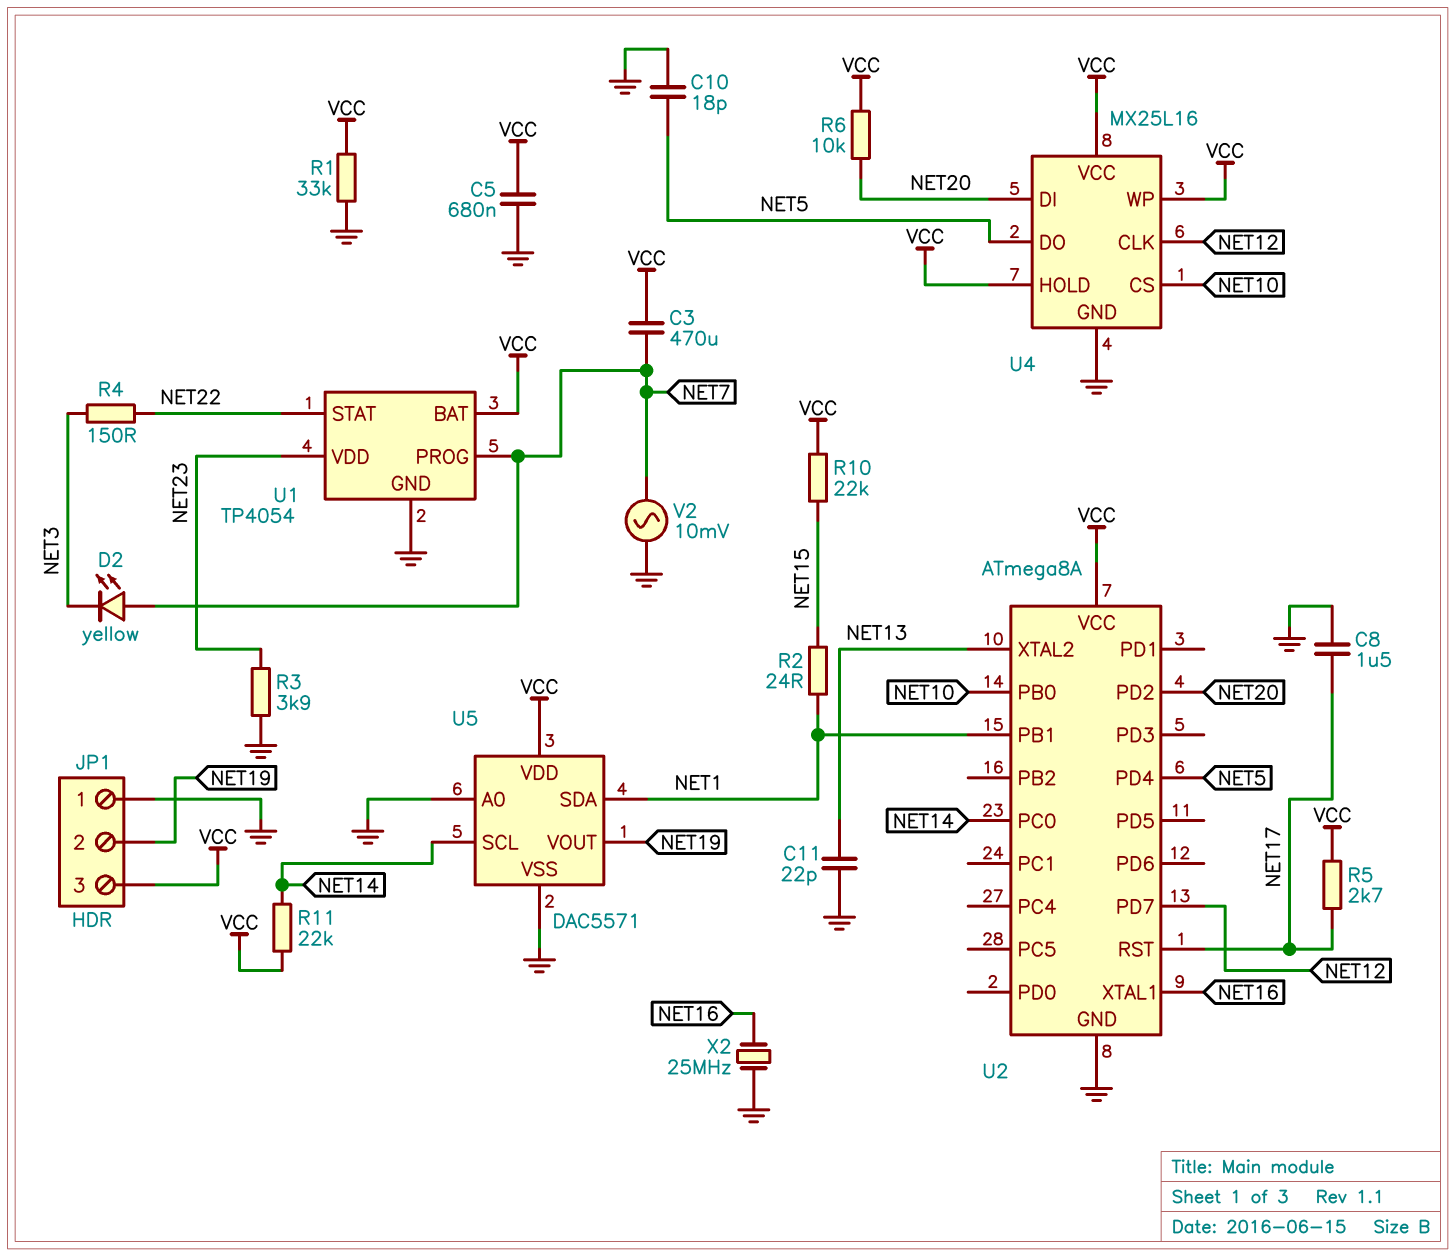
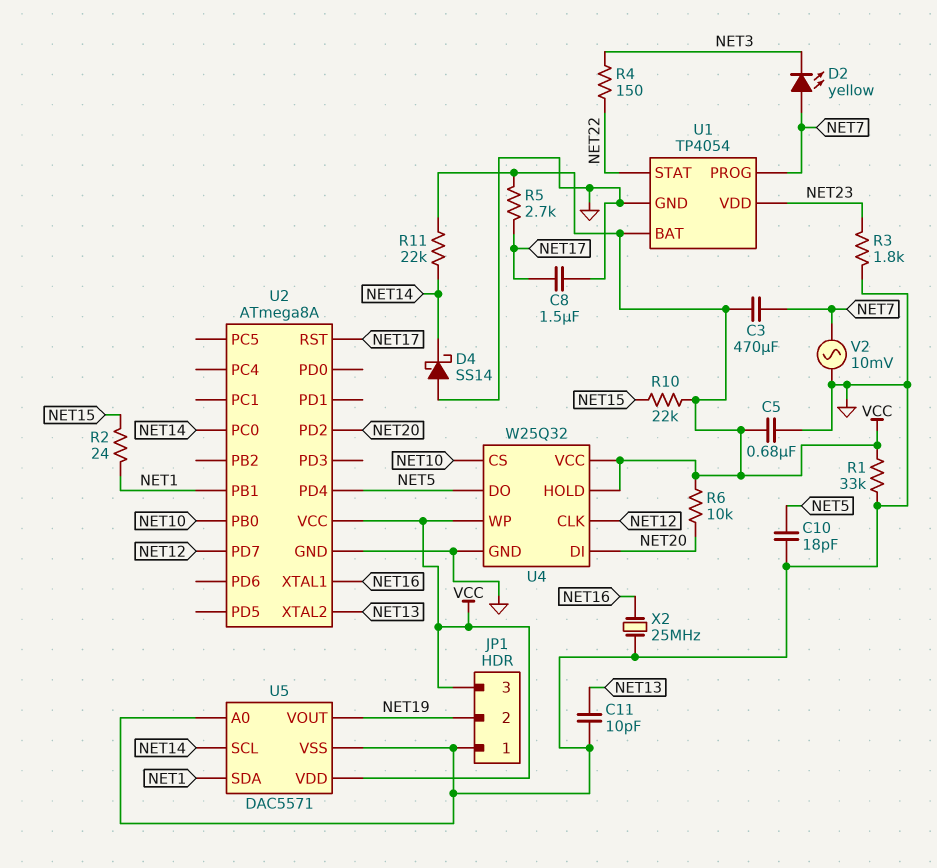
C11: 22pF (GND, NET13) -> 10pF (GND, NET13)
D4: none -> schottky SS14 (A GND, K NET14)
R3: 3.9k (GND, NET23) -> 1.8k (GND, NET23)
U4: MX25L16 -> W25Q32

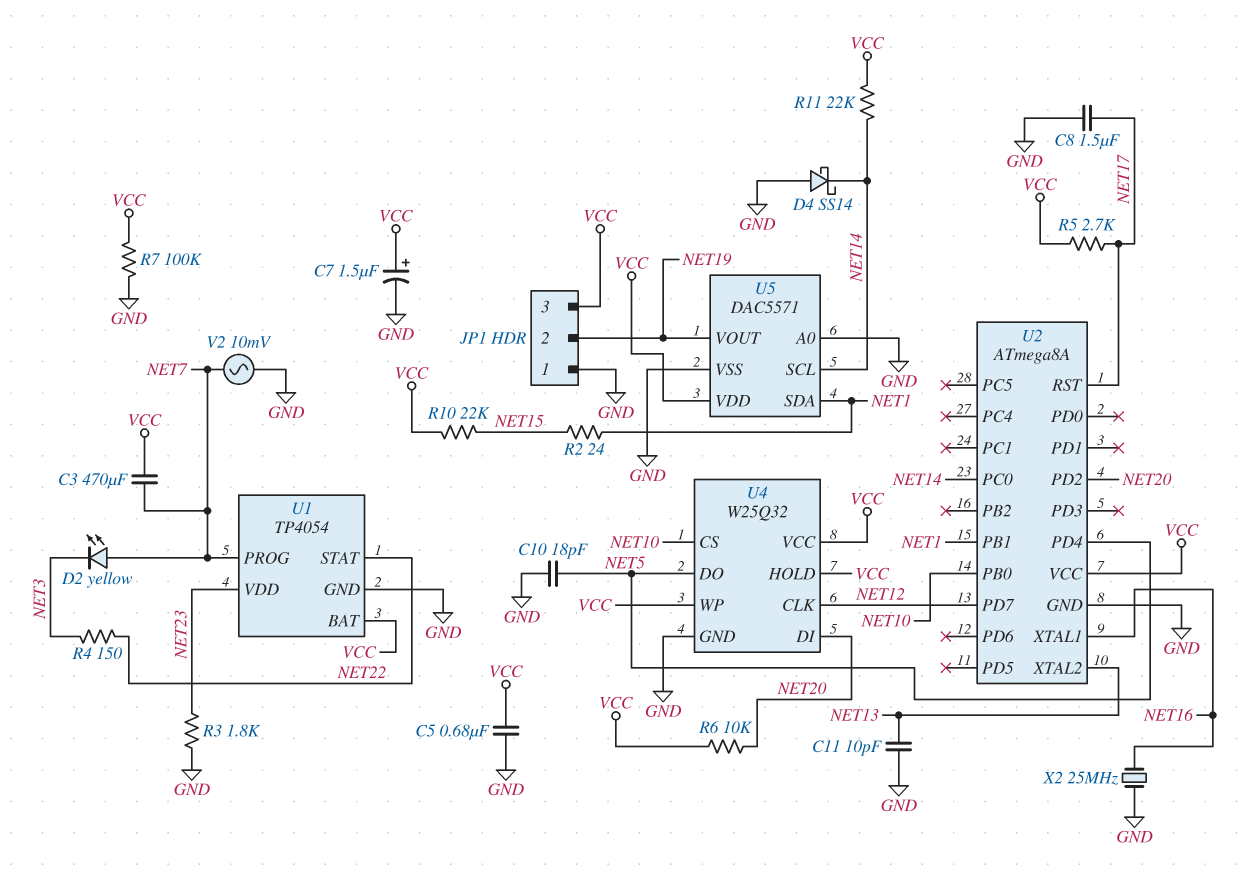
C7: none -> 1.5uF (plus VCC, minus GND)
R1: 33k (GND, VCC) -> none
R7: none -> 100k (GND, VCC)

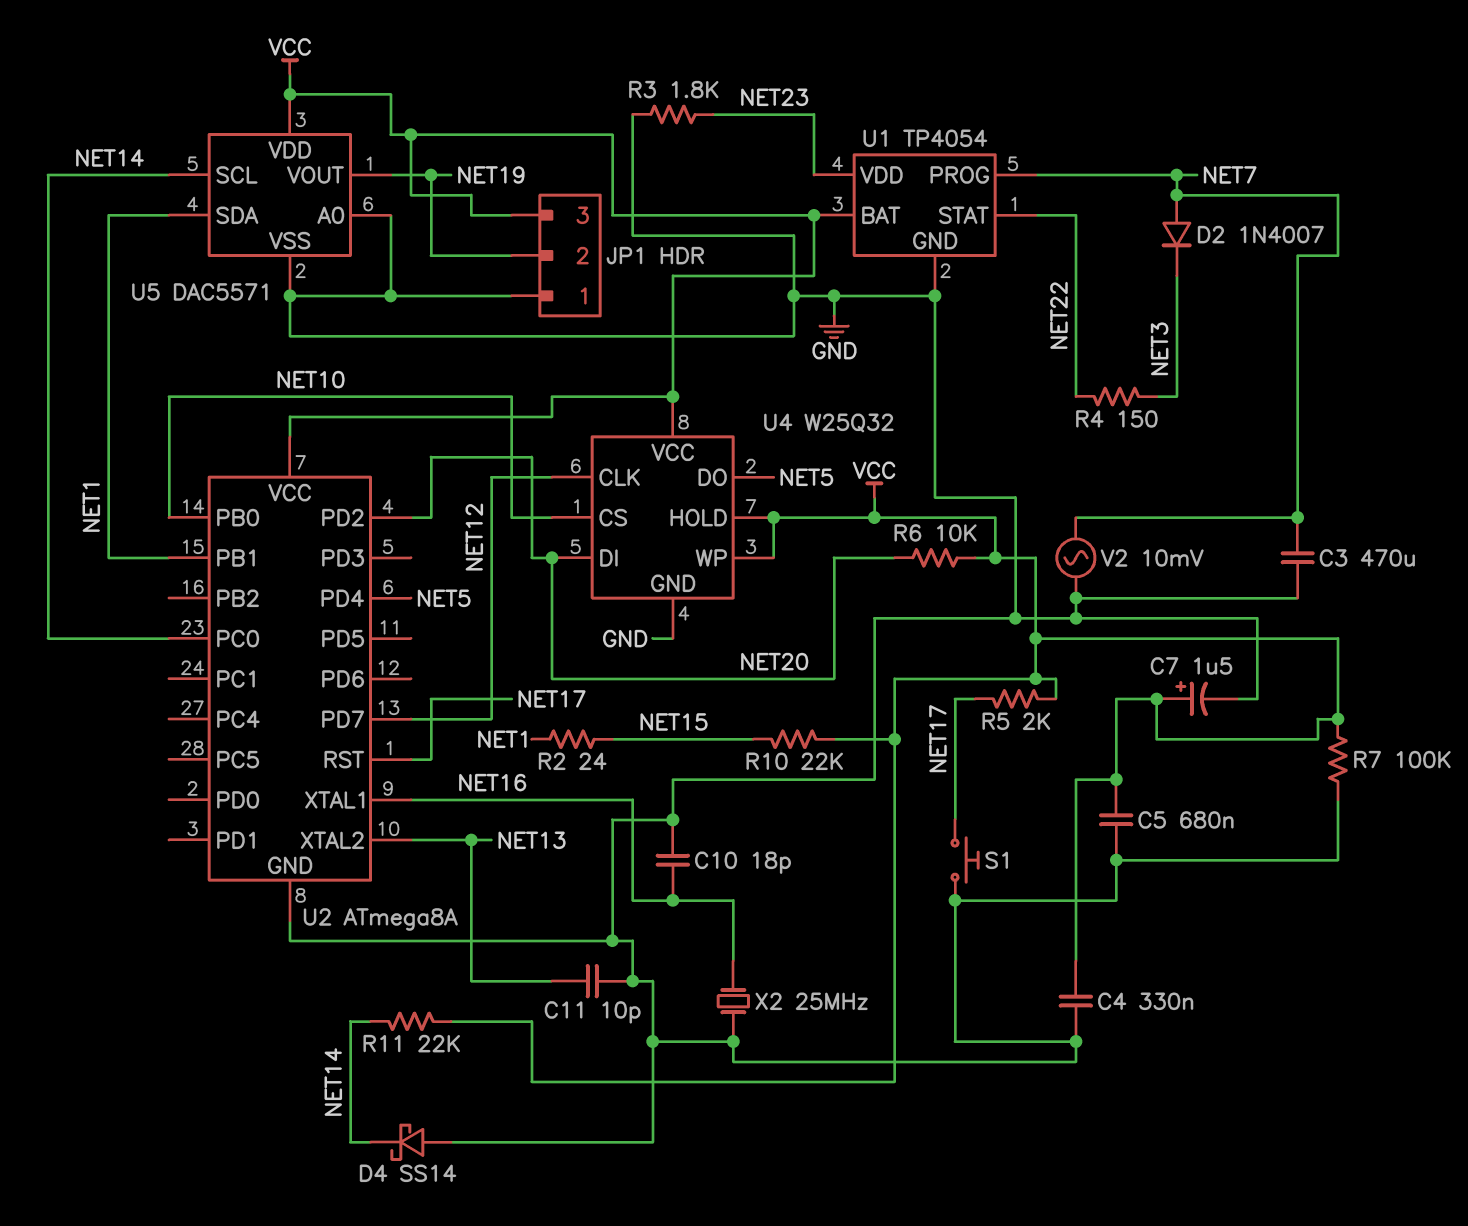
C3: 470uF (NET7, VCC) -> 470uF (GND, NET7)
C4: none -> 330nF (GND, VCC)
C8: 1.5uF (GND, NET17) -> none
C10: 18pF (GND, NET5) -> 18pF (GND, NET16)
D2: LED yellow (A NET7, K NET3) -> diode 1N4007 (A NET7, K NET3)
R5: 2.7k (NET17, VCC) -> 2k (NET17, VCC)
S1: none -> button (GND, NET17)

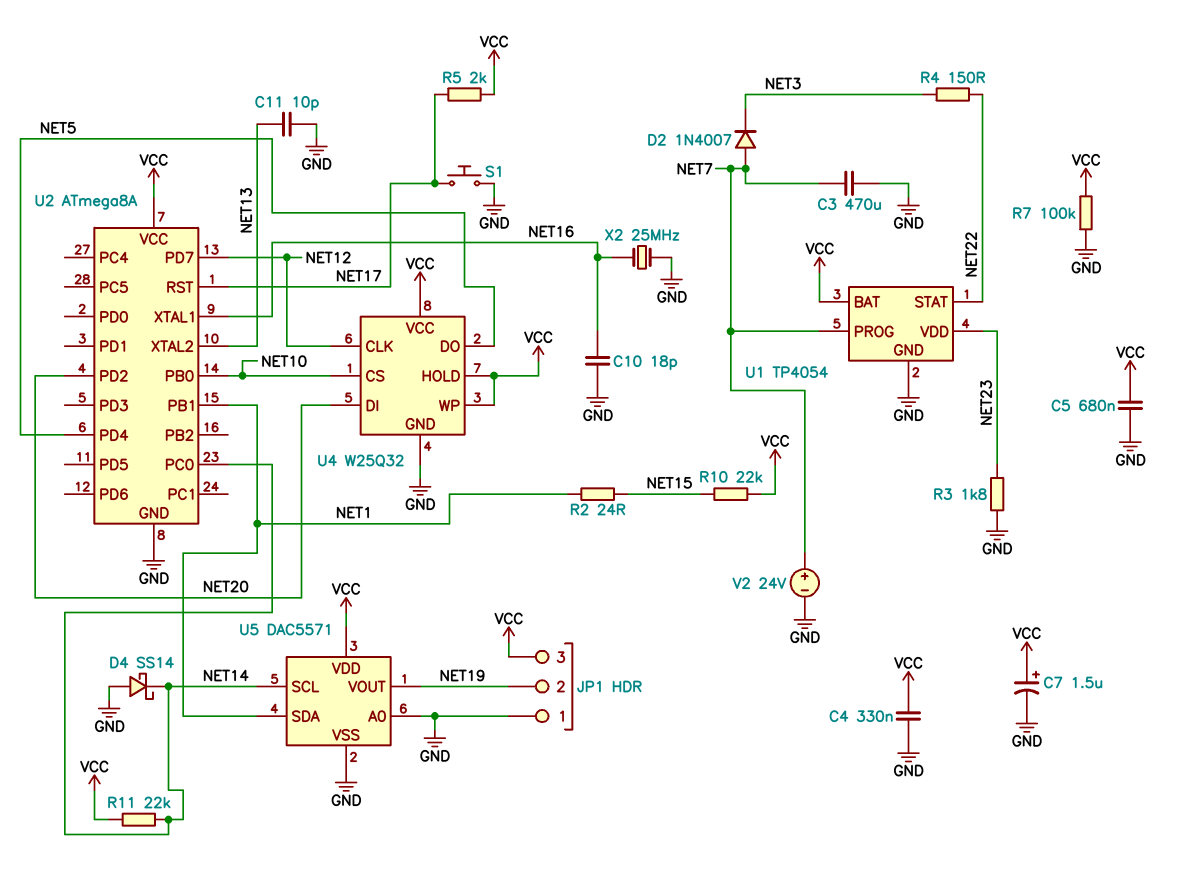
R6: 10k (NET20, VCC) -> none
V2: AC 10mV (GND, NET7) -> 24V (plus NET7, minus GND)

